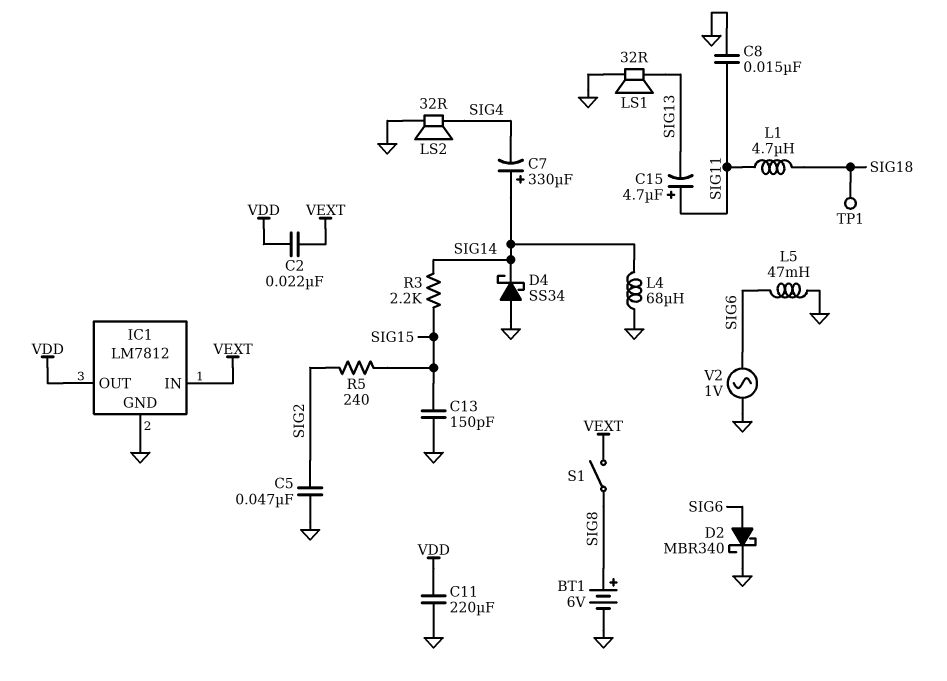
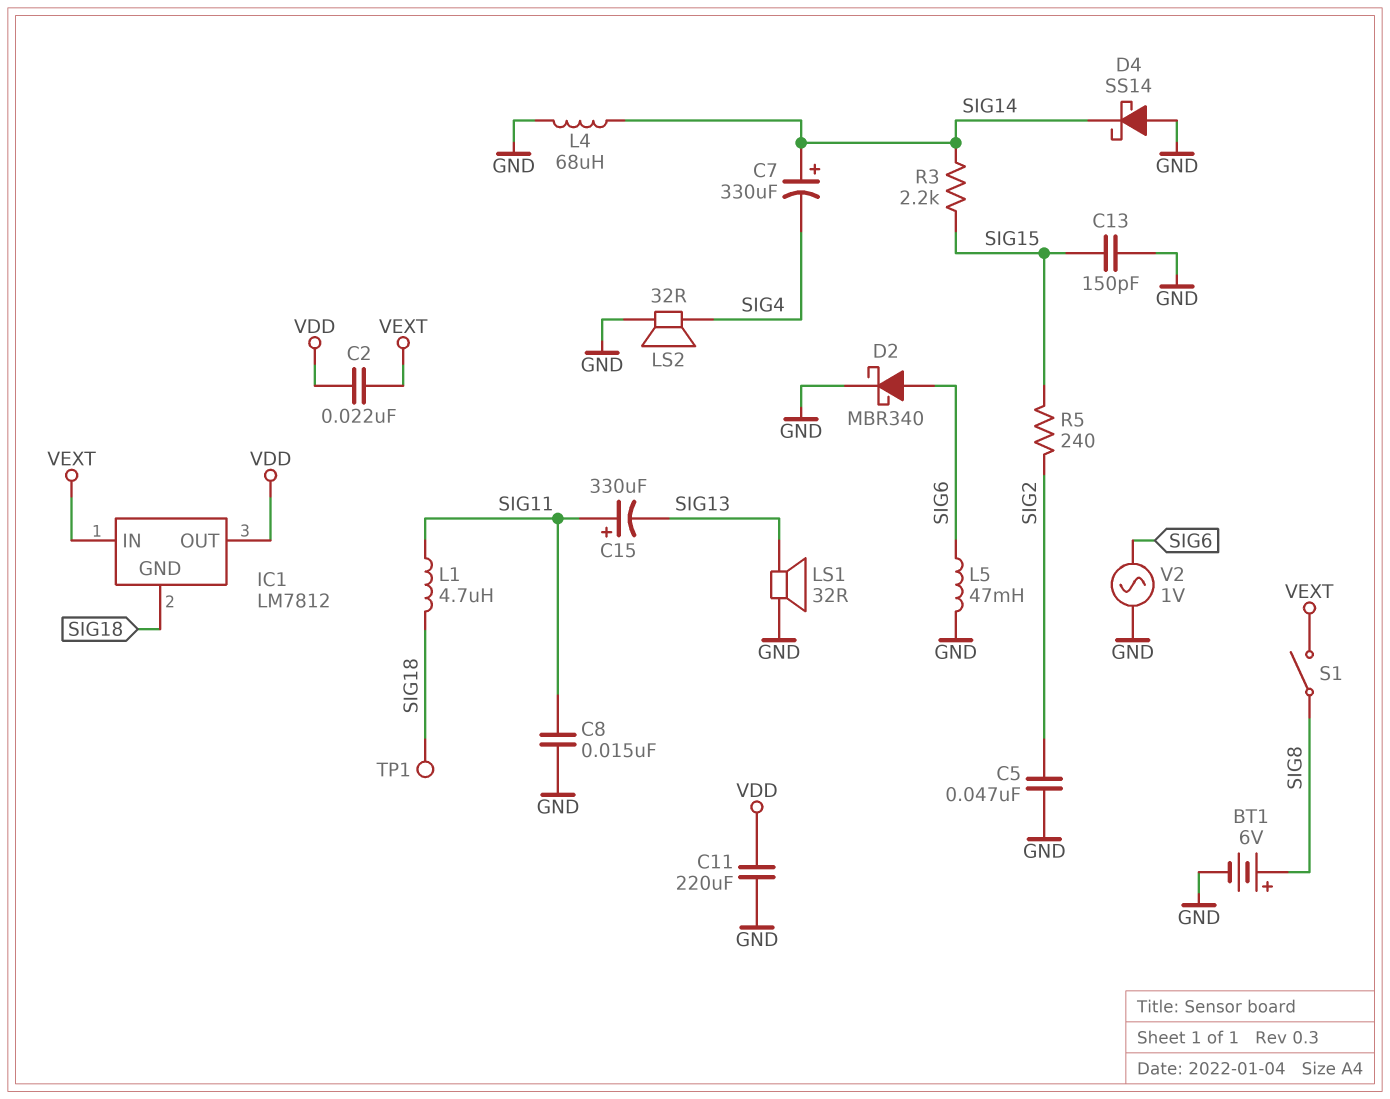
C15: 4.7uF (plus SIG11, minus SIG13) -> 330uF (plus SIG11, minus SIG13)
D4: schottky SS34 (A GND, K SIG14) -> schottky SS14 (A GND, K SIG14)
IC1 pin GND: GND -> SIG18

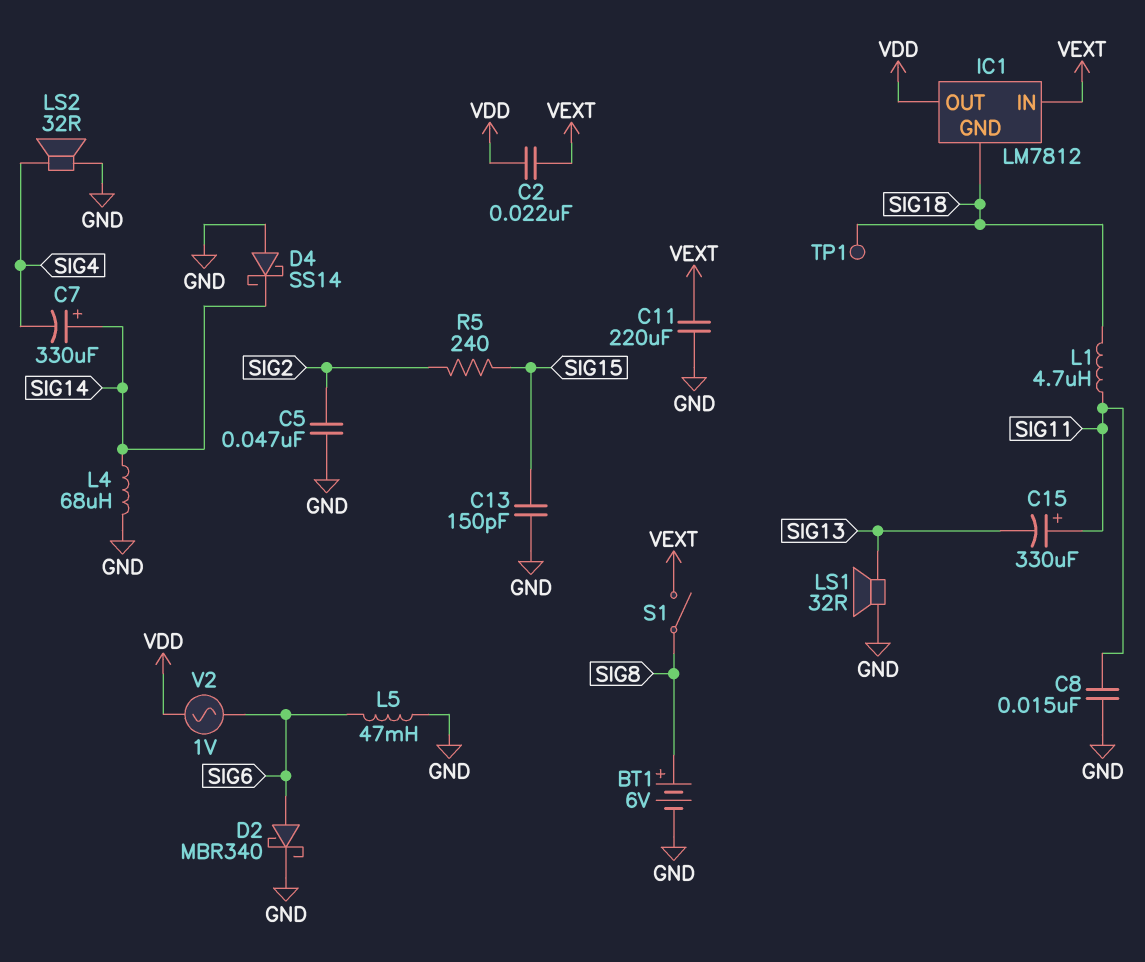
C11: 220uF (GND, VDD) -> 220uF (GND, VEXT)
R3: 2.2k (SIG14, SIG15) -> none
V2: AC 1V (GND, SIG6) -> AC 1V (SIG6, VDD)

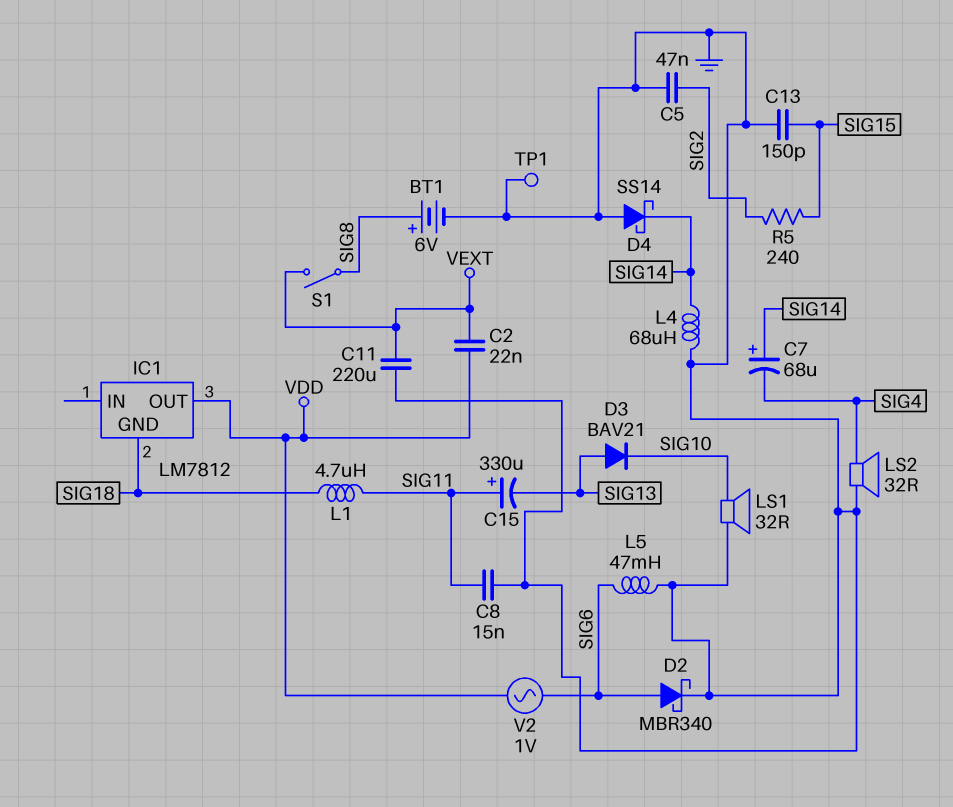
C7: 330uF (plus SIG14, minus SIG4) -> 68uF (plus SIG14, minus SIG4)
D3: none -> diode BAV21 (A SIG13, K SIG10)
IC1 pin IN: VEXT -> none
LS1: speaker 32R (GND, SIG13) -> speaker 32R (GND, SIG10)
TP1: test point (SIG18) -> test point (GND)

